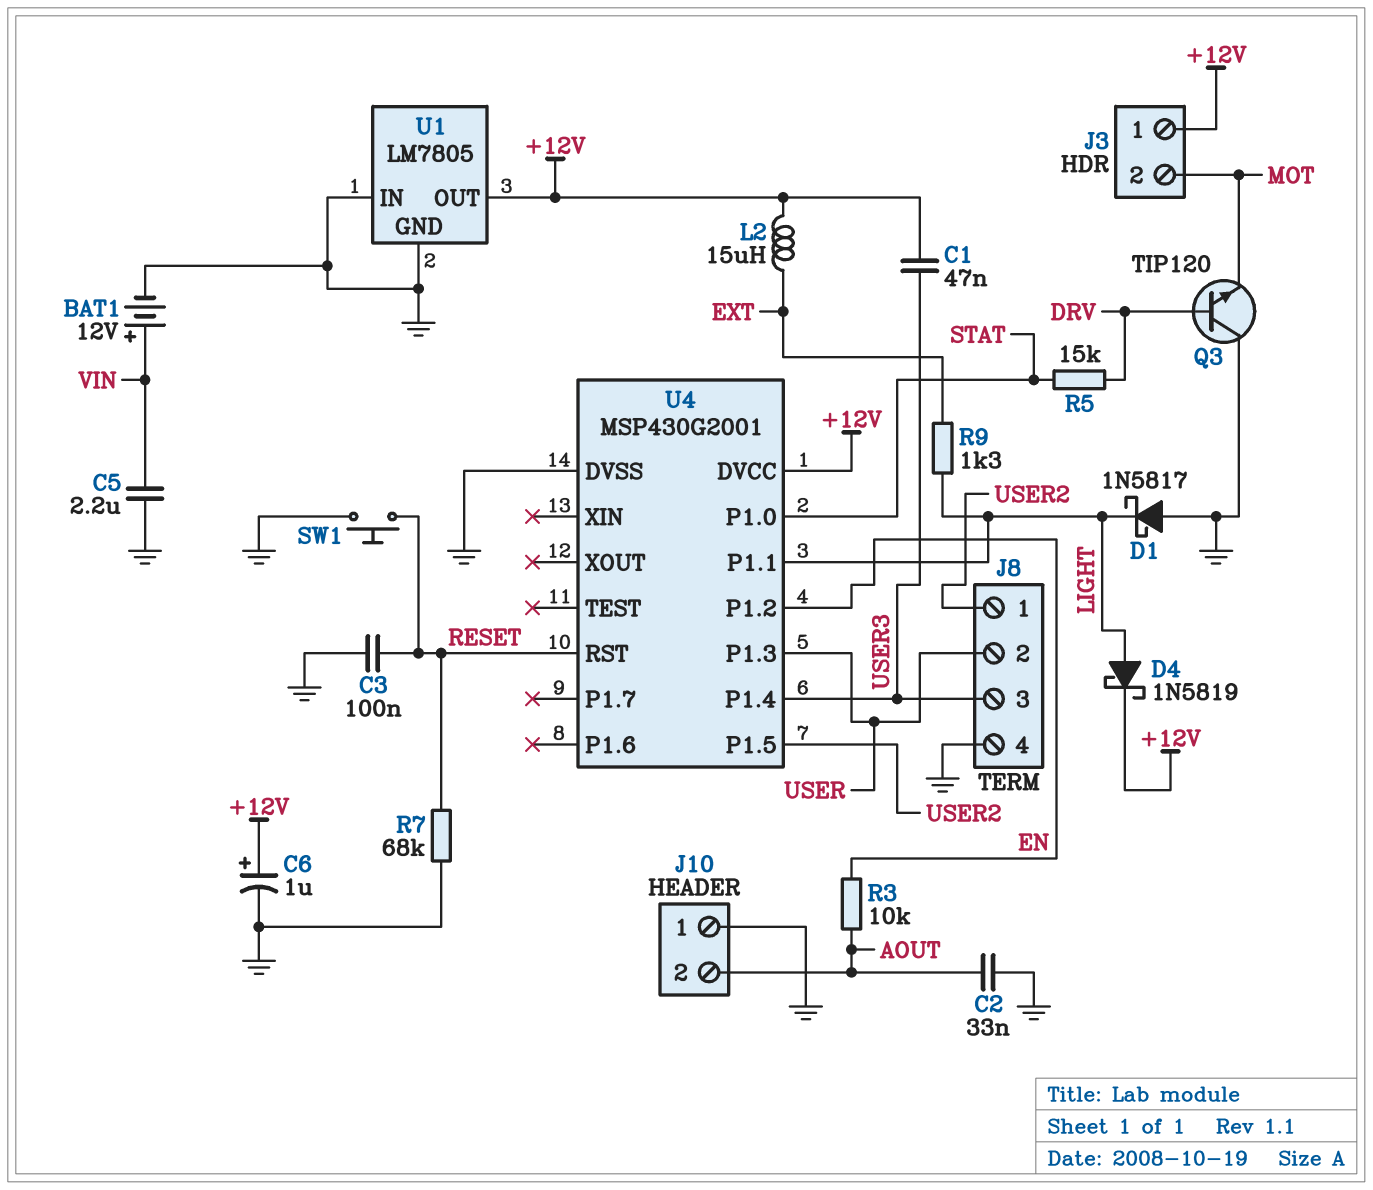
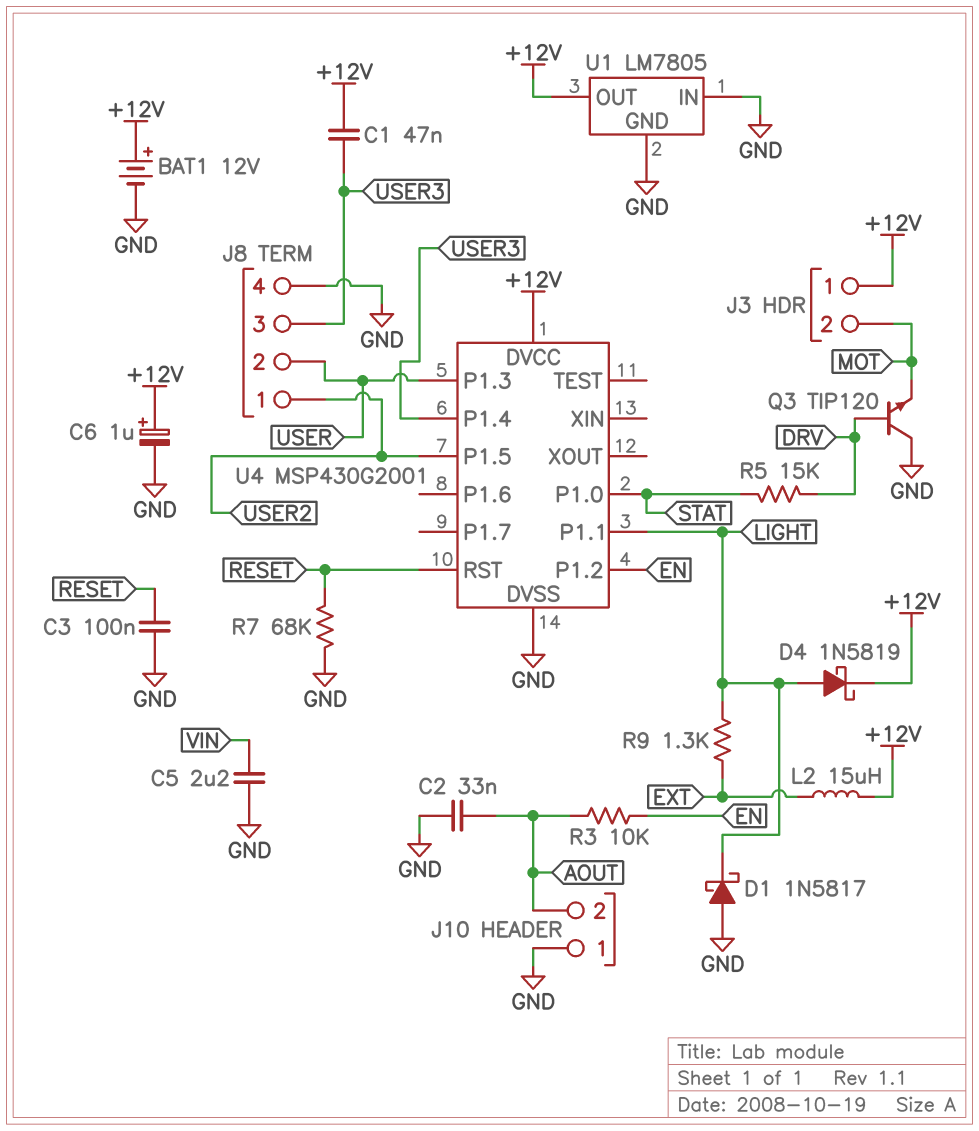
BAT1: 12V (plus VIN, minus GND) -> 12V (plus +12V, minus GND)
SW1: button (GND, RESET) -> none

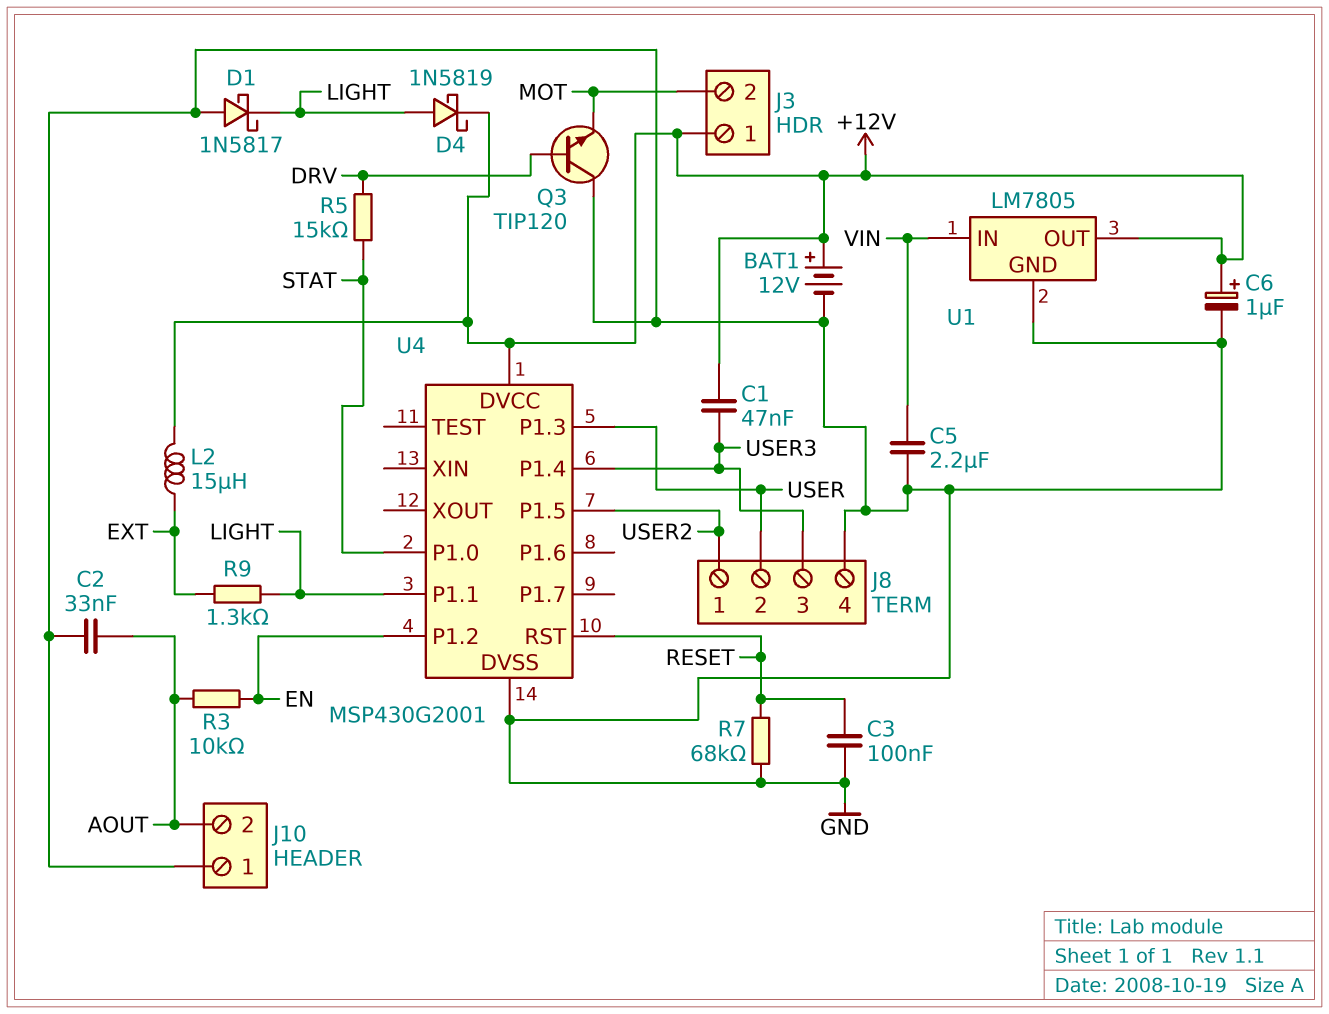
U1 pin IN: GND -> VIN

